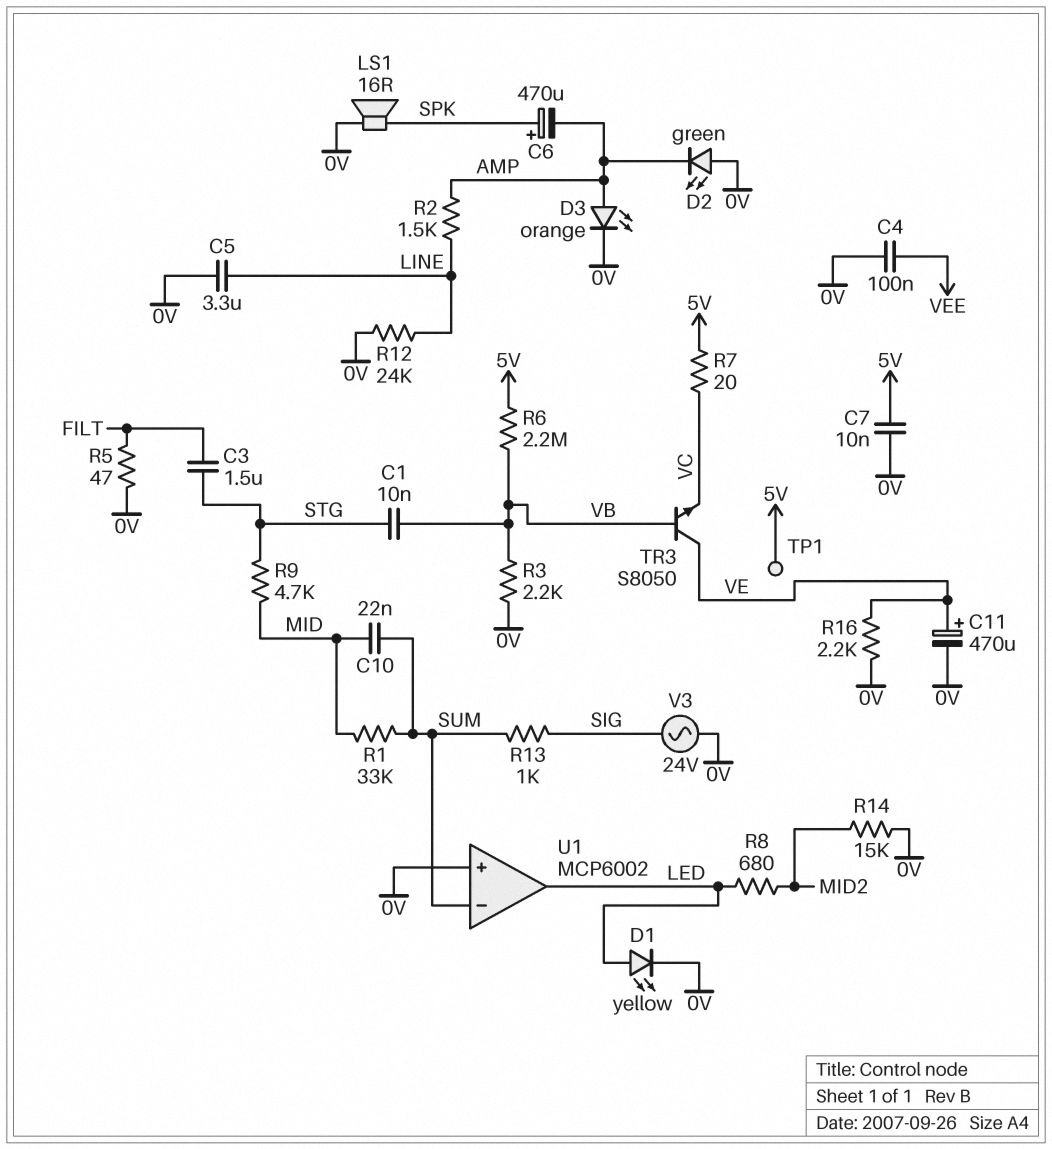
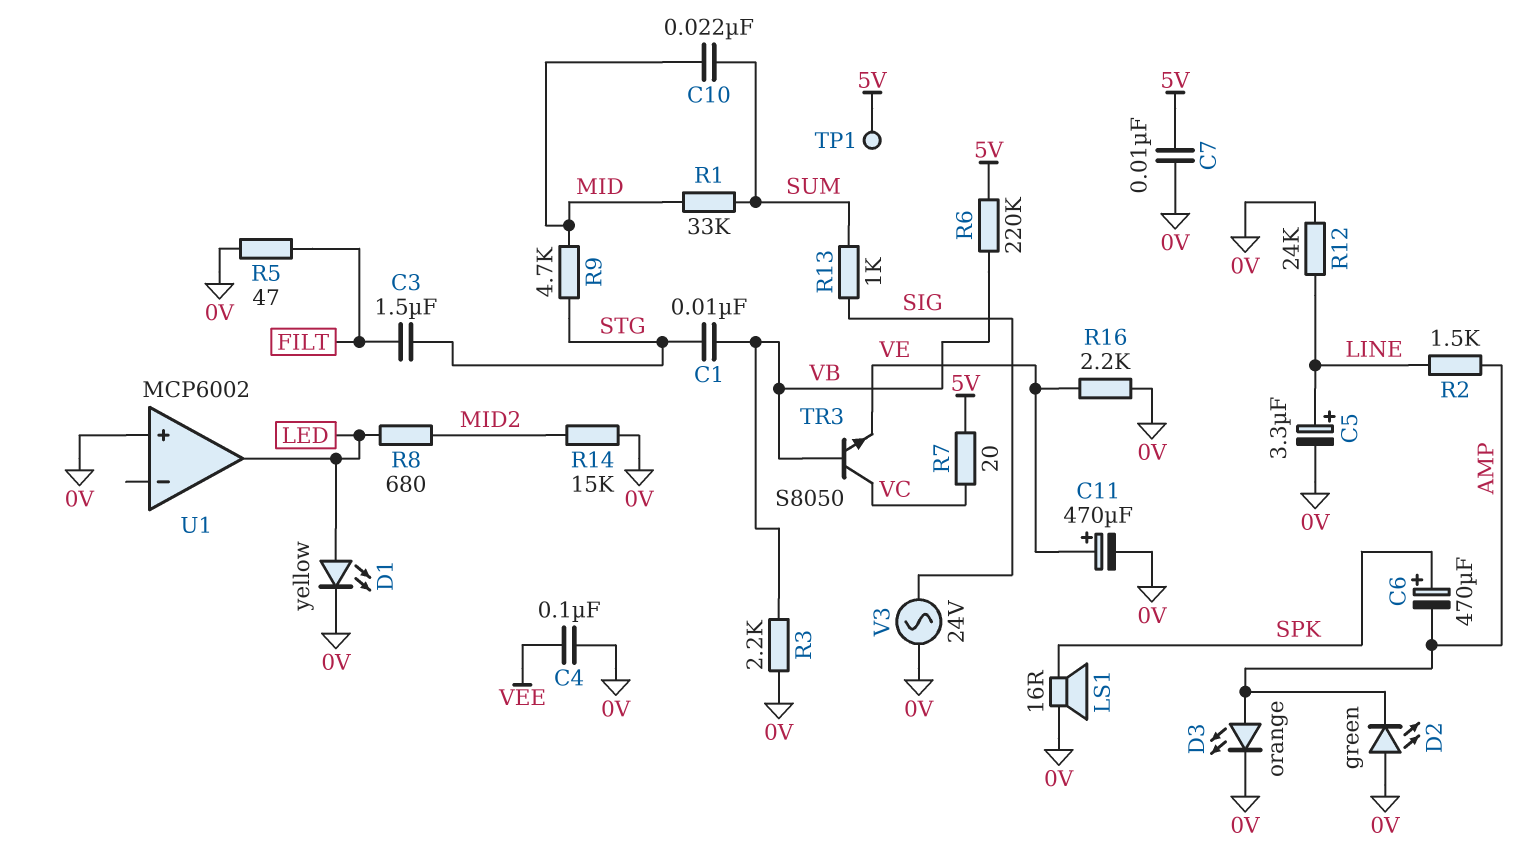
C5: 3.3uF (0V, LINE) -> 3.3uF (plus LINE, minus 0V)
R6: 2.2M (5V, VB) -> 220k (5V, VB)
TR3: NPN S8050 (B VB, C VE, E VC) -> NPN S8050 (B VB, C VC, E VE)
U1 pin in-: SUM -> none

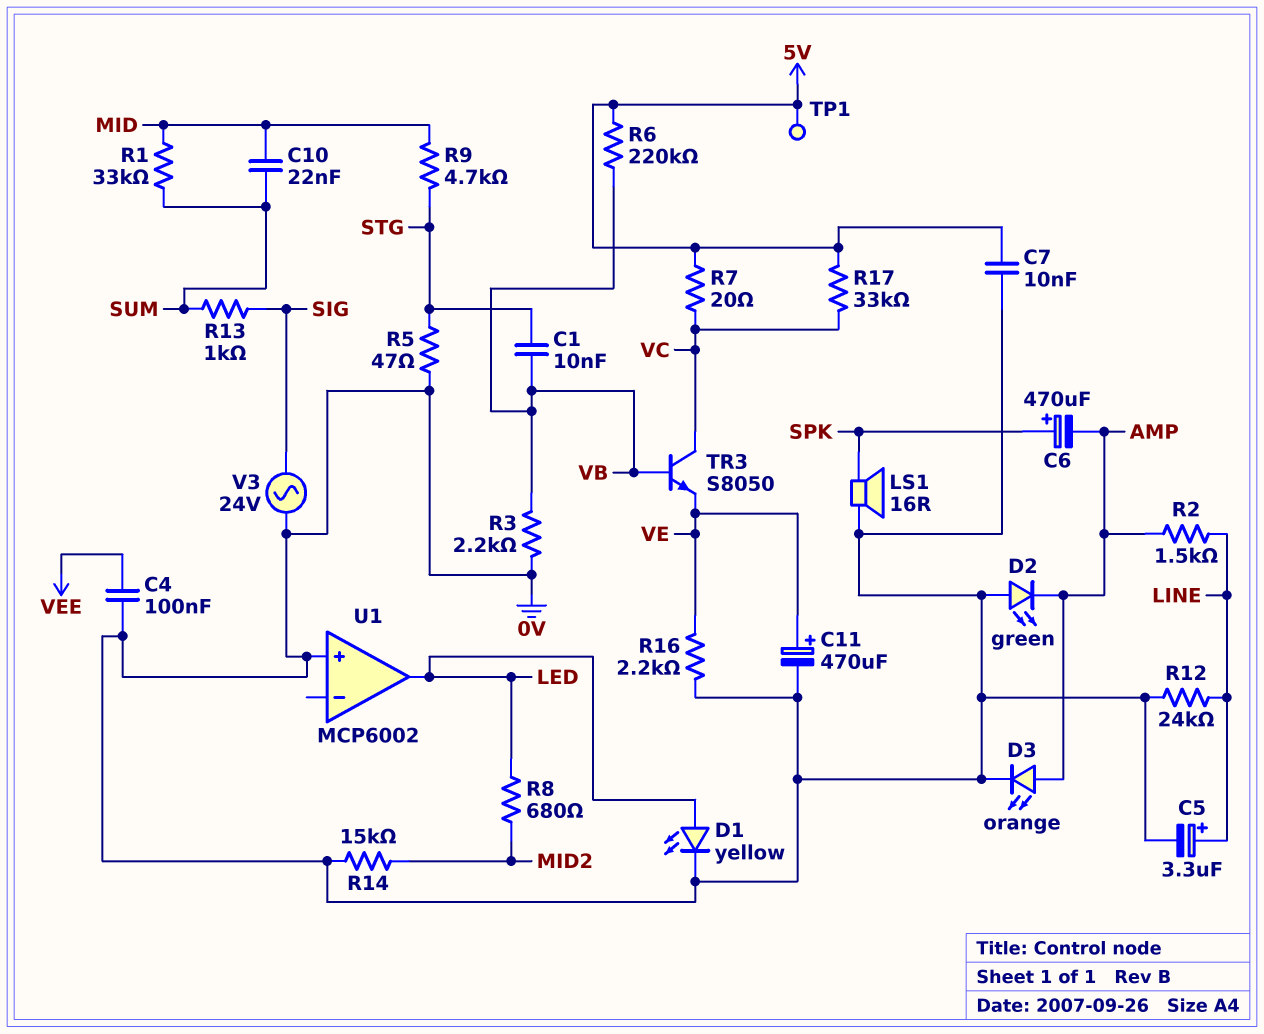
C3: 1.5uF (FILT, STG) -> none
R5: 47 (0V, FILT) -> 47 (0V, STG)
R17: none -> 33k (5V, VC)

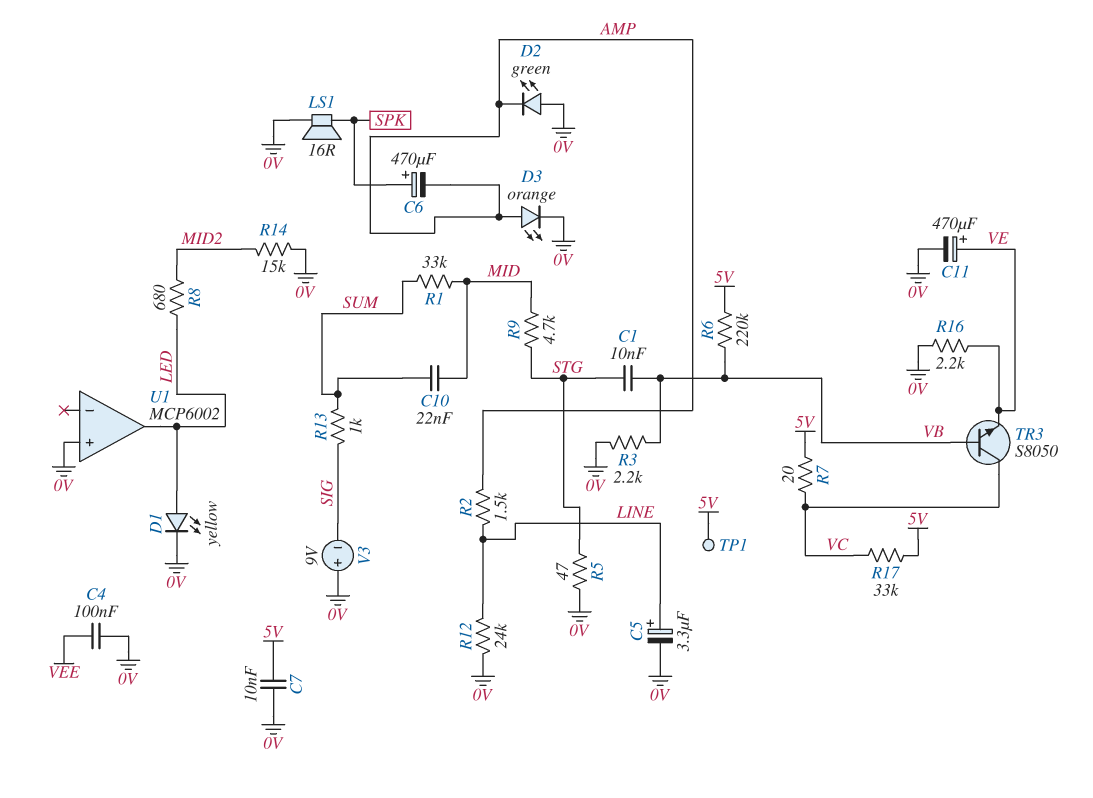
V3: AC 24V (0V, SIG) -> 9V (plus 0V, minus SIG)

